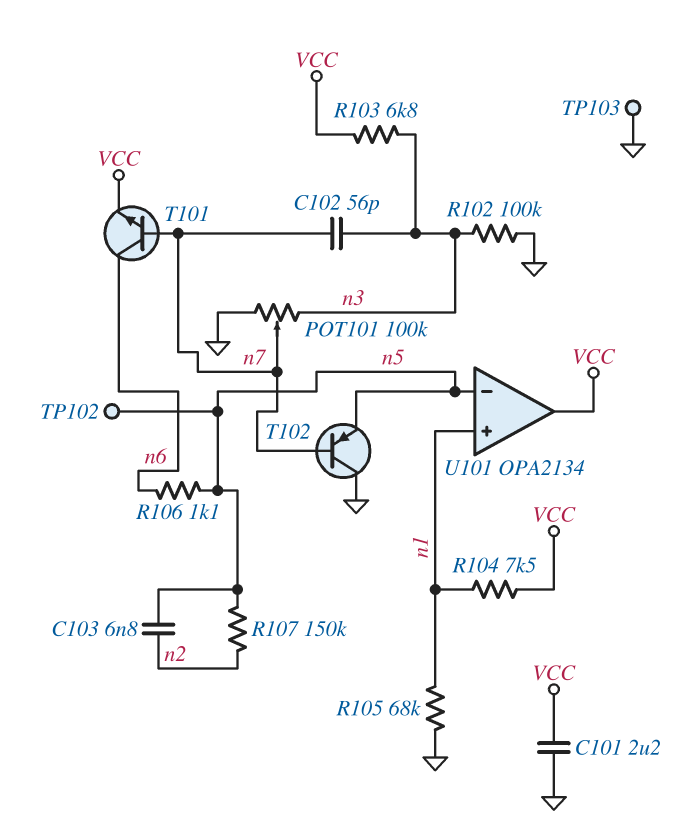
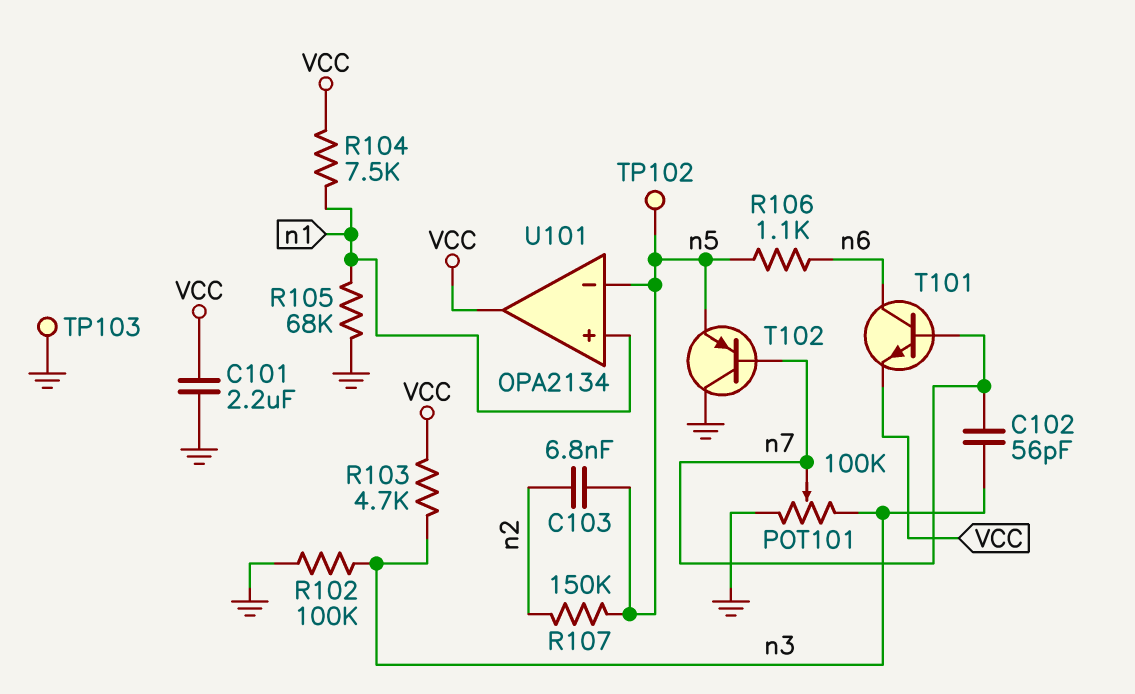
R103: 6.8k (VCC, n3) -> 4.7k (VCC, n3)

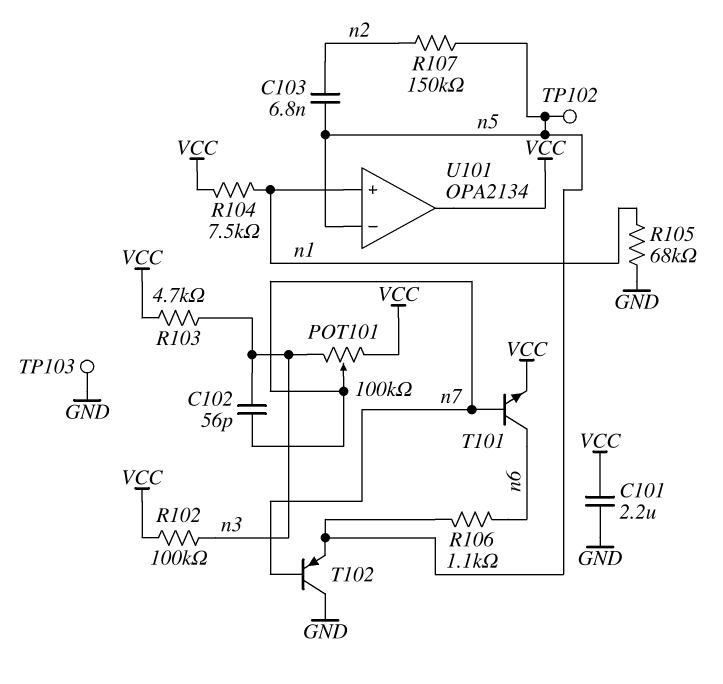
POT101: 100k (GND, n3, wiper n7) -> 100k (VCC, n3, wiper n7)
R102: 100k (GND, n3) -> 100k (VCC, n3)

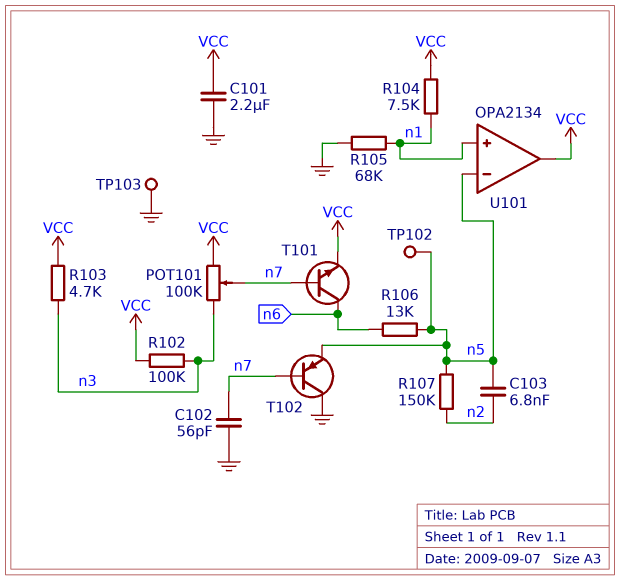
C102: 56pF (n3, n7) -> 56pF (GND, n7)
R106: 1.1k (n5, n6) -> 13k (n5, n6)

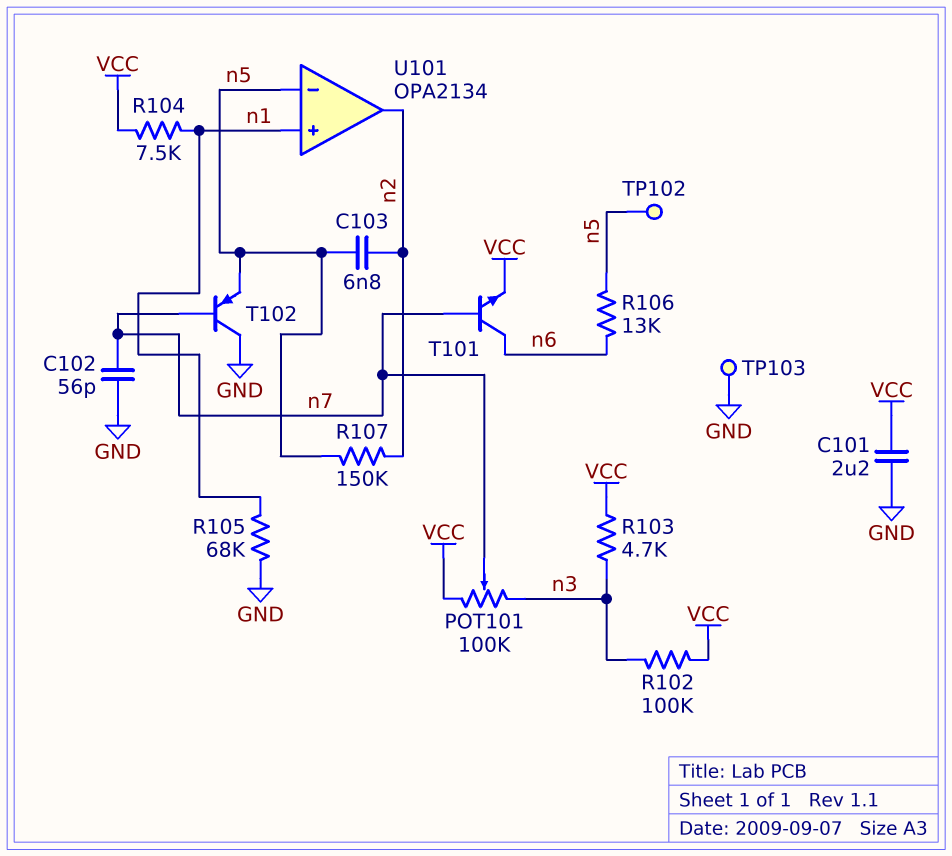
U101 pin out: VCC -> n2

